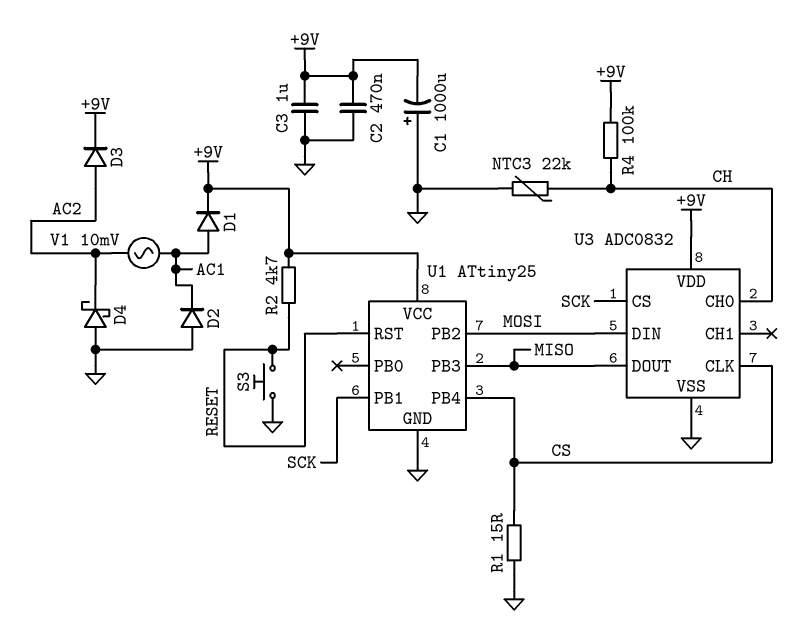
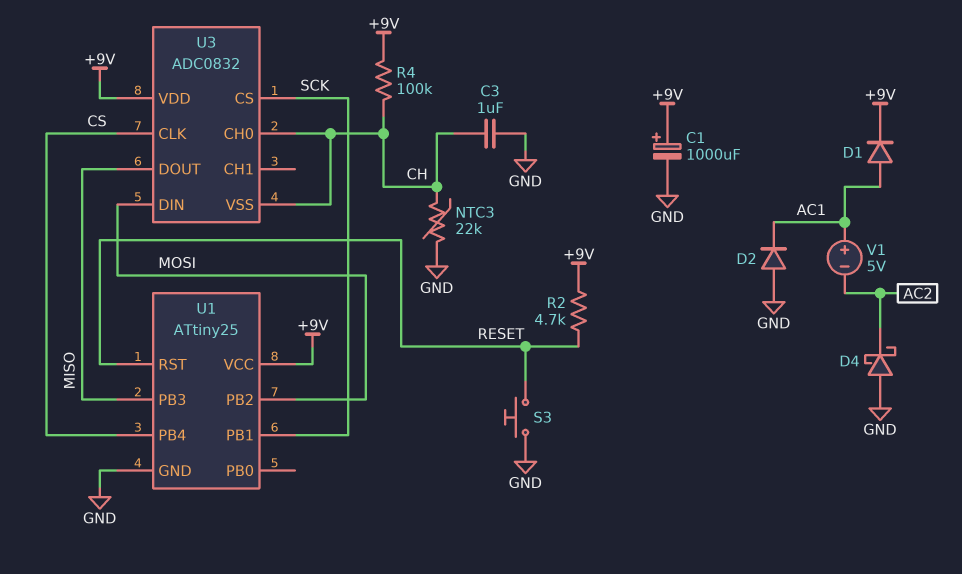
C1: 1000uF (plus GND, minus +9V) -> 1000uF (plus +9V, minus GND)
C2: 470nF (+9V, GND) -> none
C3: 1uF (+9V, GND) -> 1uF (CH, GND)
D3: diode (A AC2, K +9V) -> none
R1: 15 (CS, GND) -> none
U3 pin VSS: GND -> CH
V1: AC 10mV (AC1, AC2) -> 5V (plus AC1, minus AC2)

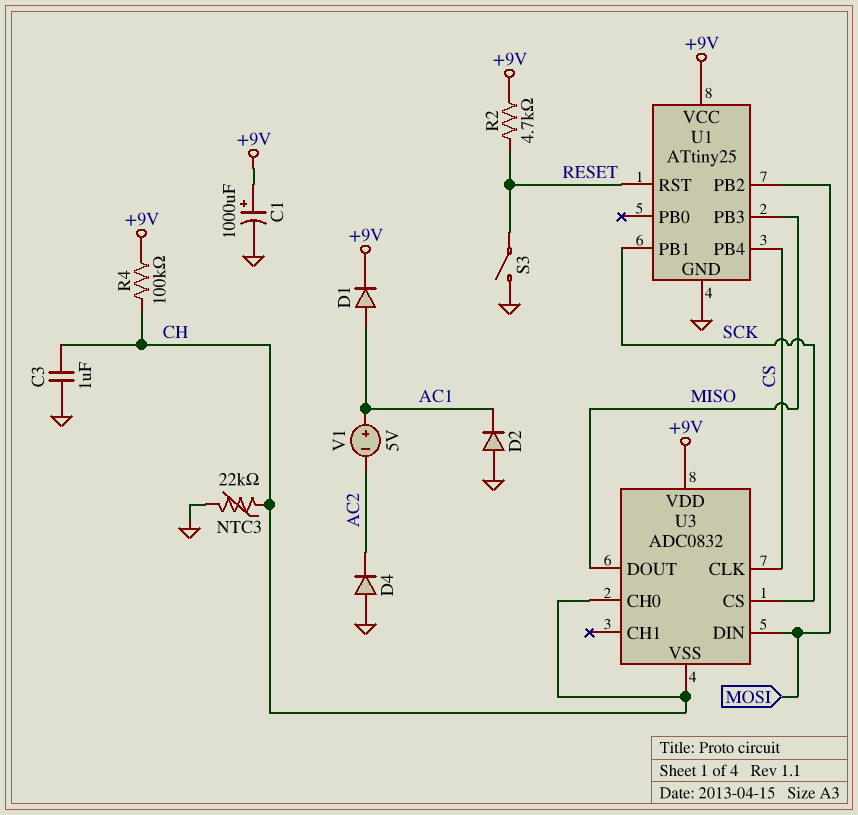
D4: schottky (A GND, K AC2) -> diode (A GND, K AC2)
S3: button (GND, RESET) -> switch (GND, RESET)

